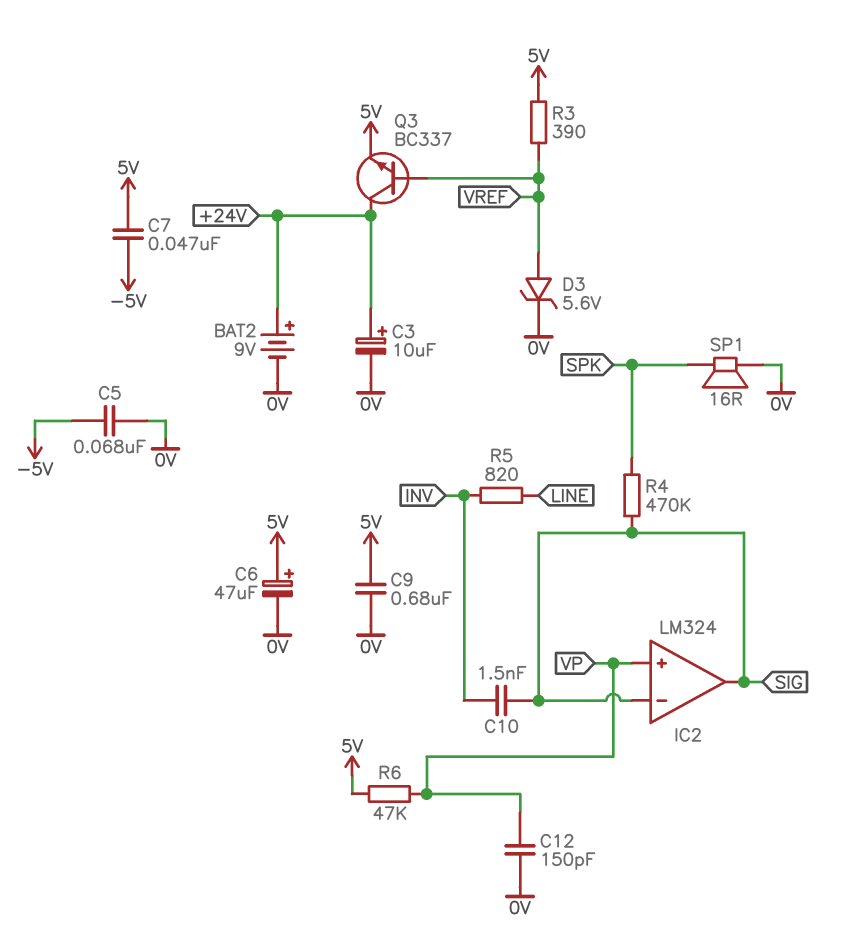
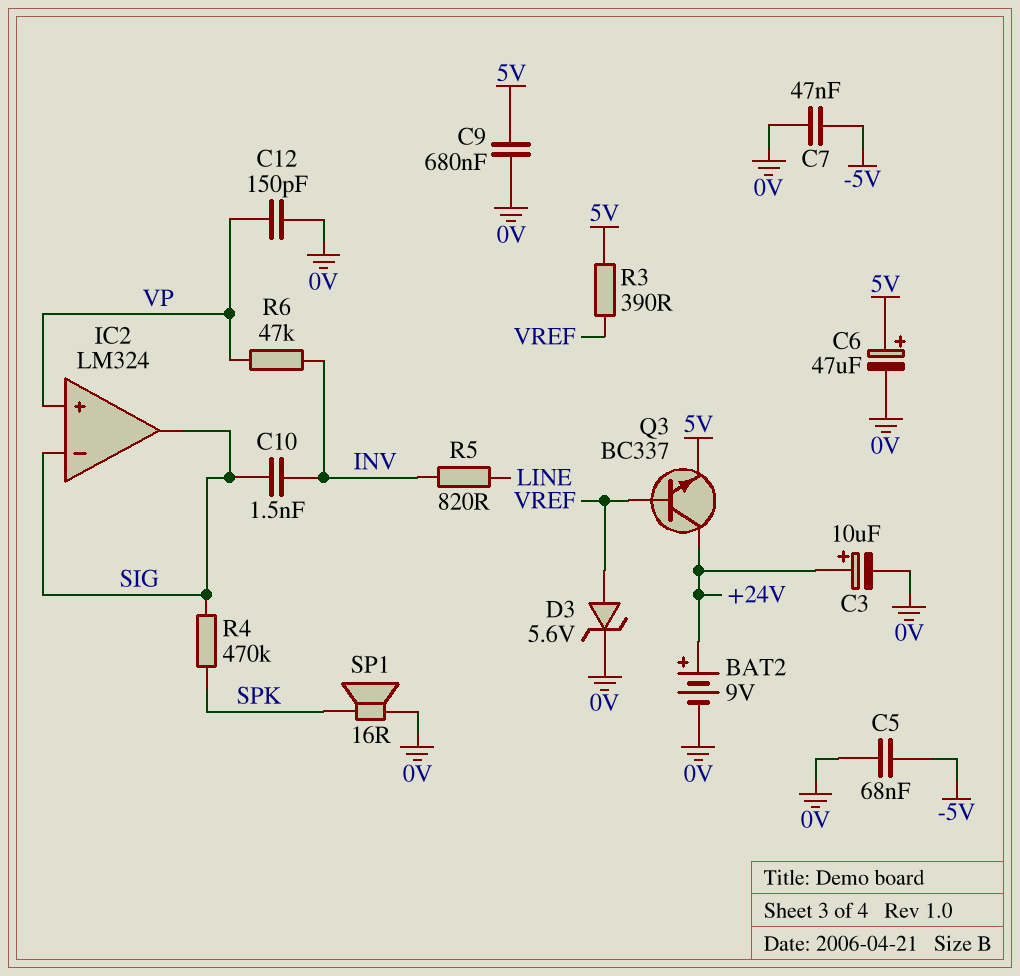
C7: 47nF (-5V, 5V) -> 47nF (-5V, 0V)
R6: 47k (5V, VP) -> 47k (INV, VP)

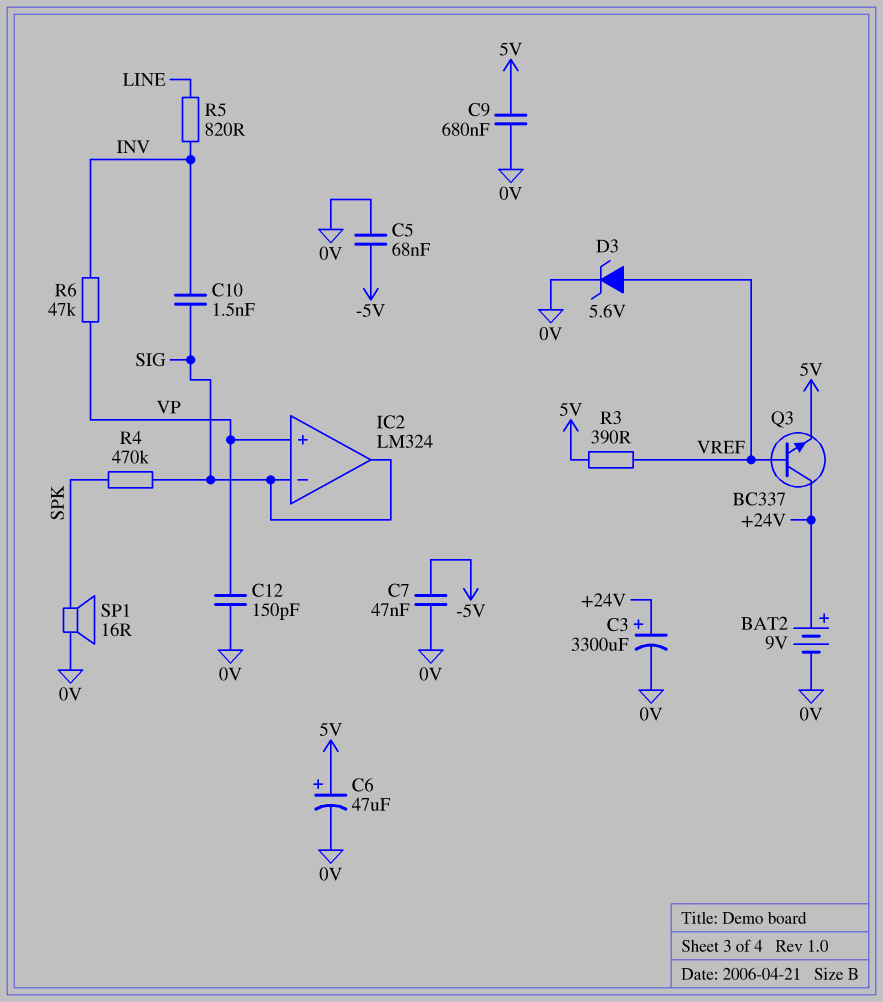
C3: 10uF (plus +24V, minus 0V) -> 3300uF (plus +24V, minus 0V)

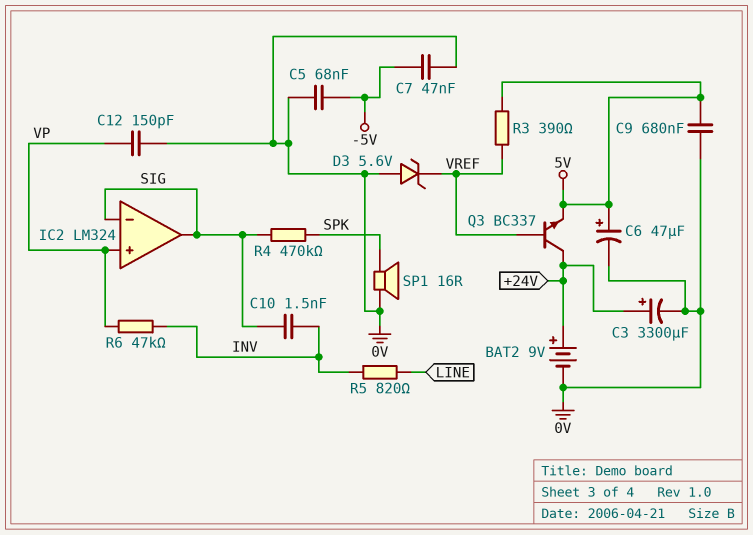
D3: zener 5.6V (A VREF, K 0V) -> zener 5.6V (A 0V, K VREF)

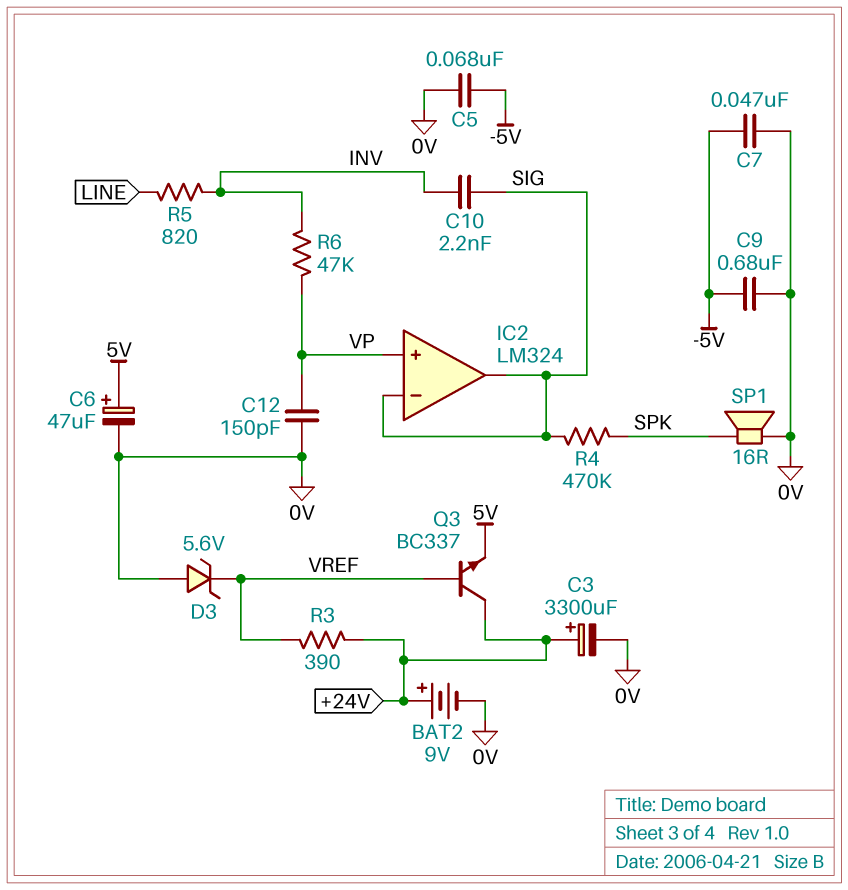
C9: 680nF (0V, 5V) -> 680nF (-5V, 0V)
C10: 1.5nF (INV, SIG) -> 2.2nF (INV, SIG)
R3: 390 (5V, VREF) -> 390 (+24V, VREF)

